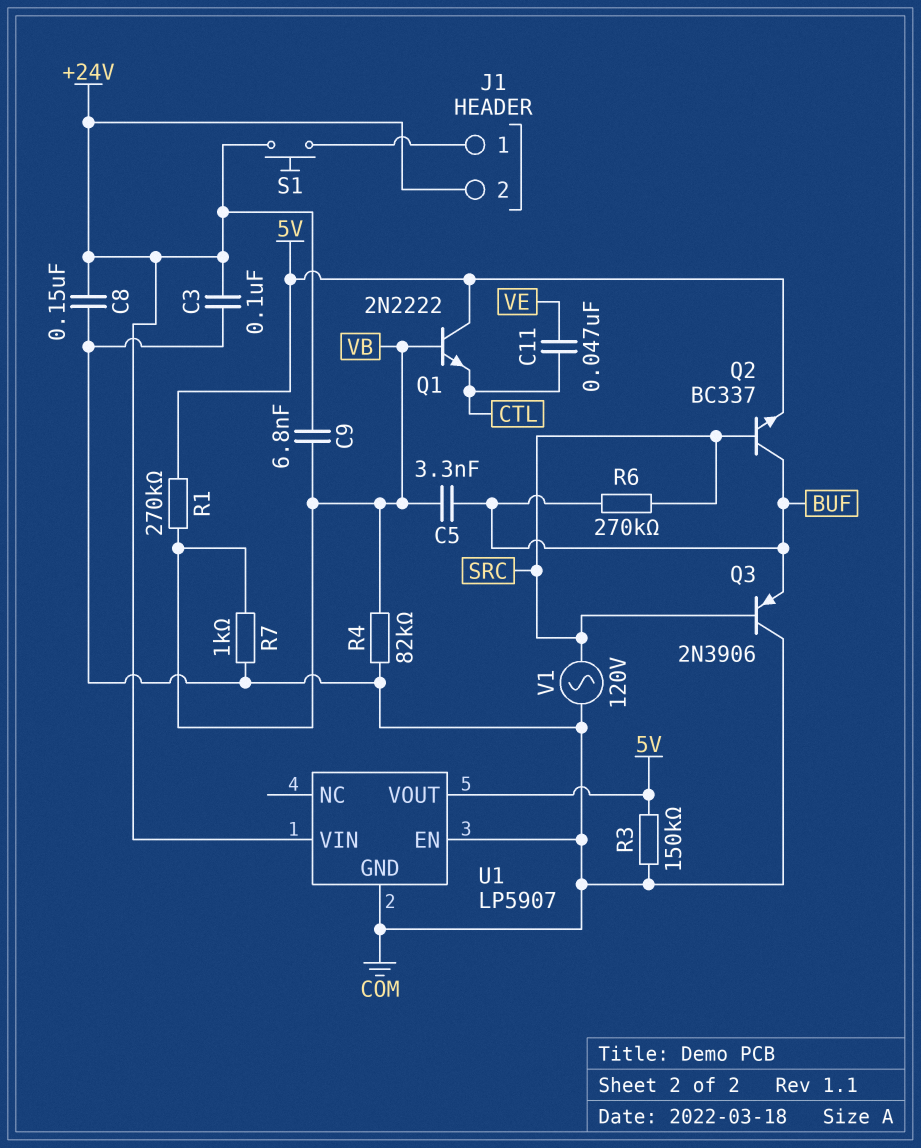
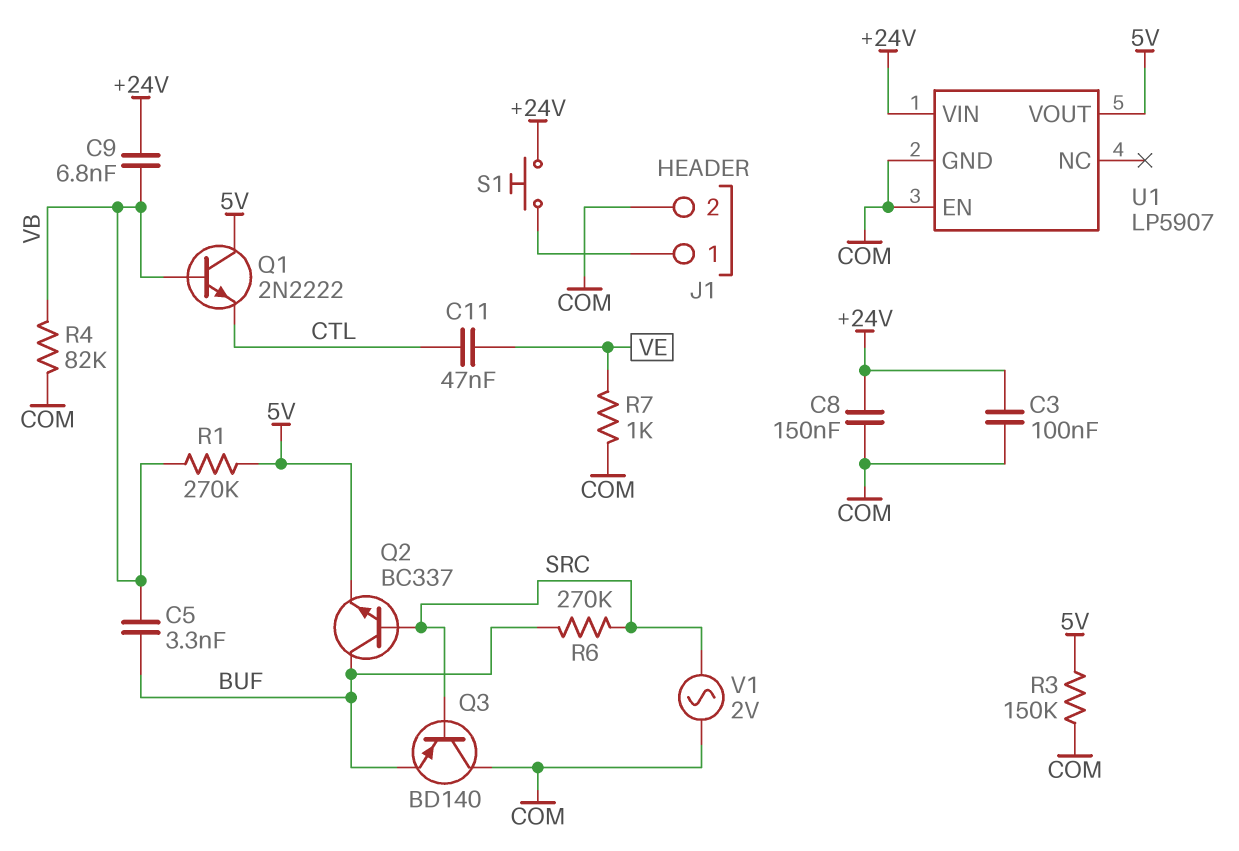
J1 pin 2: +24V -> COM
Q3: PNP 2N3906 (B SRC, C COM, E BUF) -> PNP BD140 (B SRC, C COM, E BUF)
R7: 1k (COM, VB) -> 1k (COM, VE)
V1: AC 120V (COM, SRC) -> AC 2V (COM, SRC)

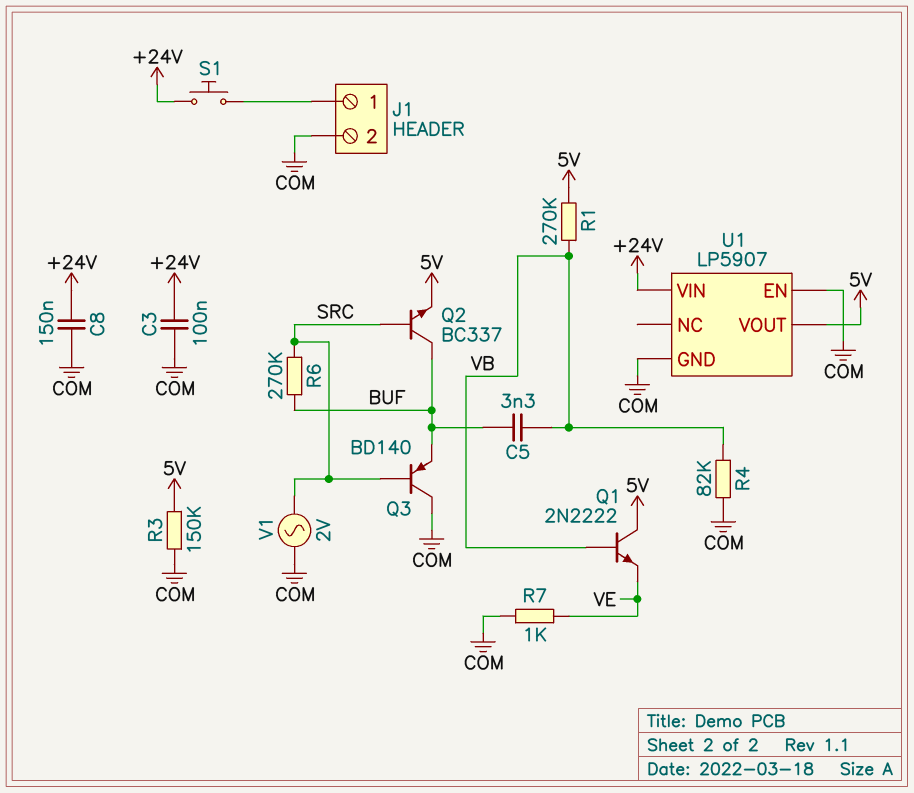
C9: 6.8nF (+24V, VB) -> none
C11: 47nF (CTL, VE) -> none
Q1: NPN 2N2222 (B VB, C 5V, E CTL) -> NPN 2N2222 (B VB, C 5V, E VE)

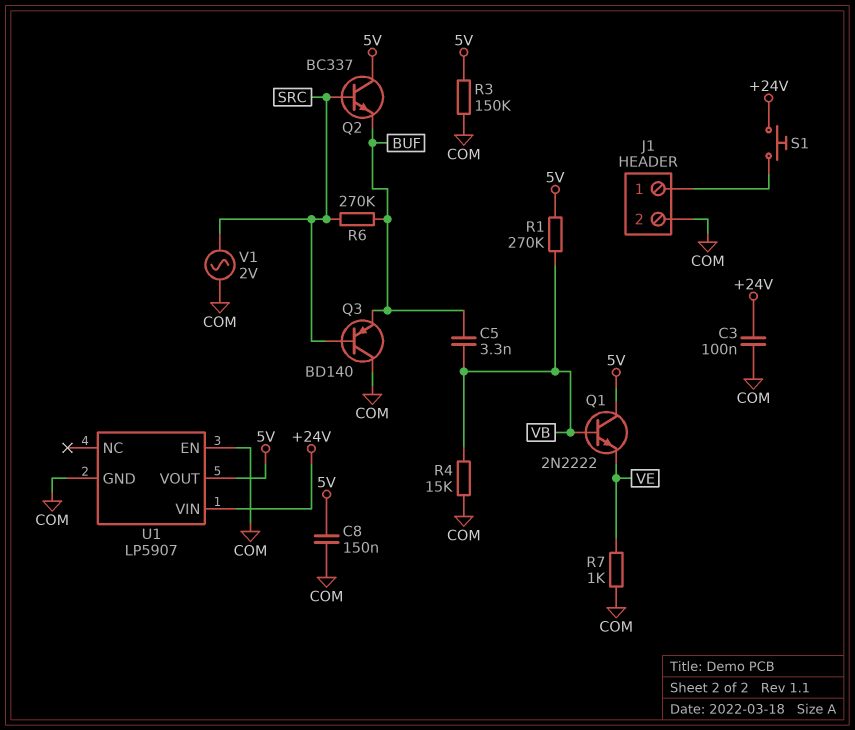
C8: 150nF (+24V, COM) -> 150nF (5V, COM)
Q2: NPN BC337 (B SRC, C BUF, E 5V) -> NPN BC337 (B SRC, C 5V, E BUF)
R4: 82k (COM, VB) -> 15k (COM, VB)

